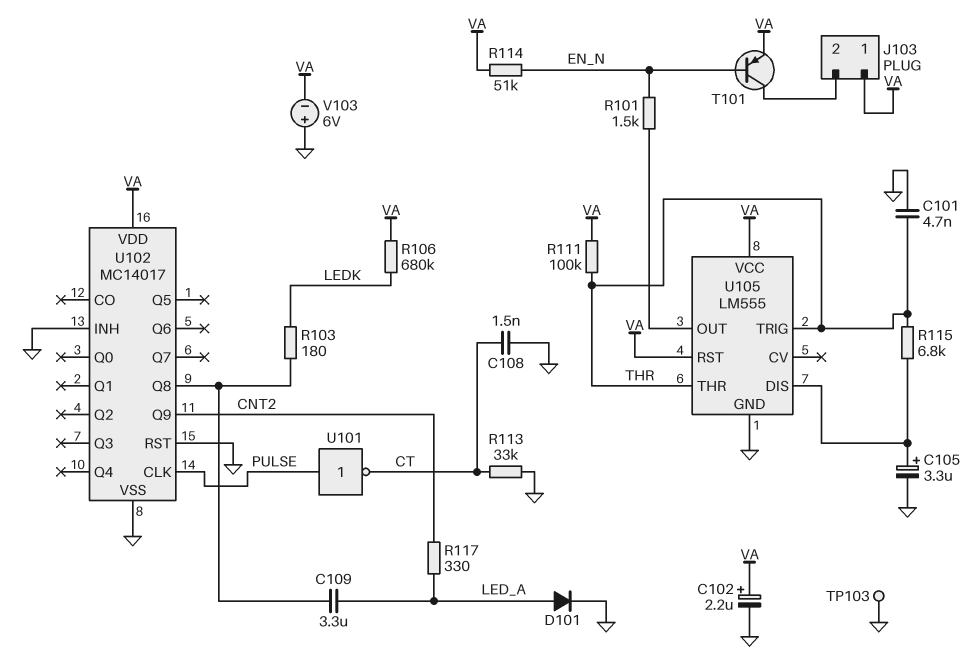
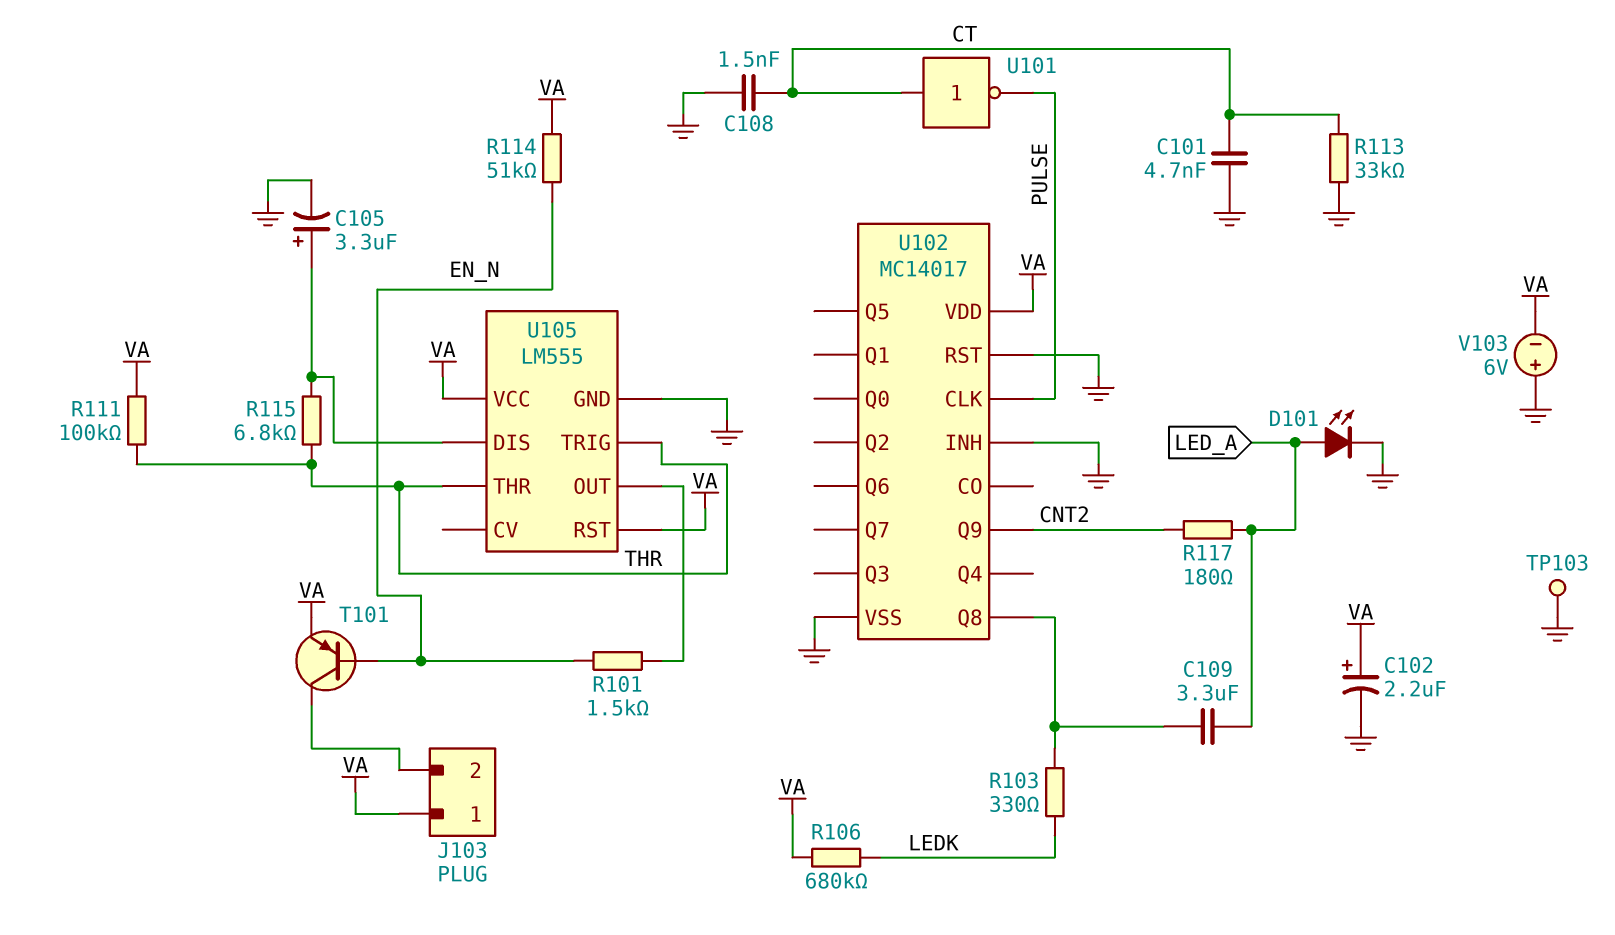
C101: 4.7nF (GND, THR) -> 4.7nF (CT, GND)
D101: diode (A LED_A, K GND) -> LED (A LED_A, K GND)
R103: 180 (LEDK, U102/Q8) -> 330 (LEDK, U102/Q8)
R117: 330 (CNT2, LED_A) -> 180 (CNT2, LED_A)
U101: NOT (in PULSE, out CT) -> NOT (in CT, out PULSE)

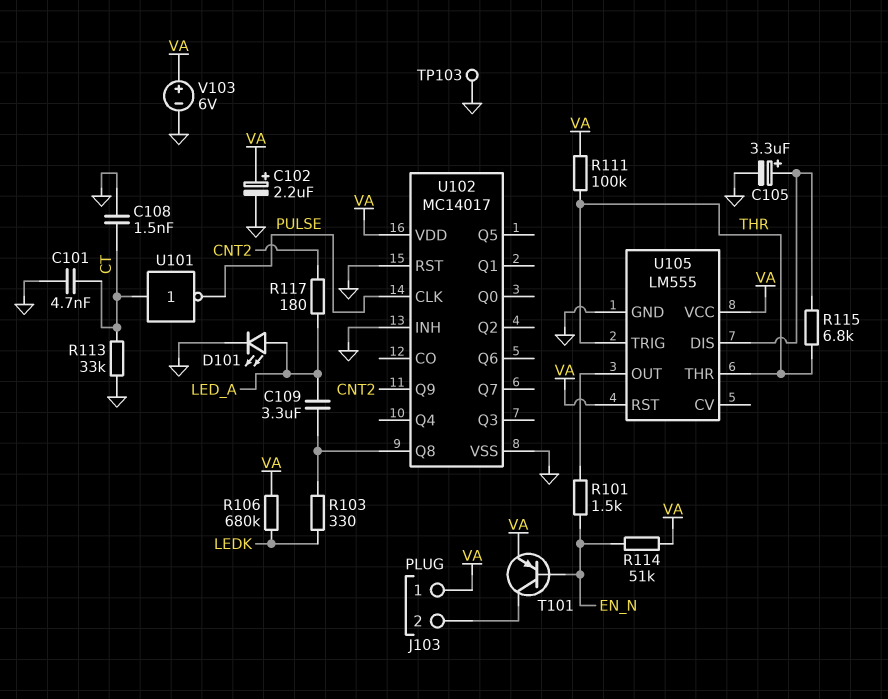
V103: 6V (plus GND, minus VA) -> 6V (plus VA, minus GND)

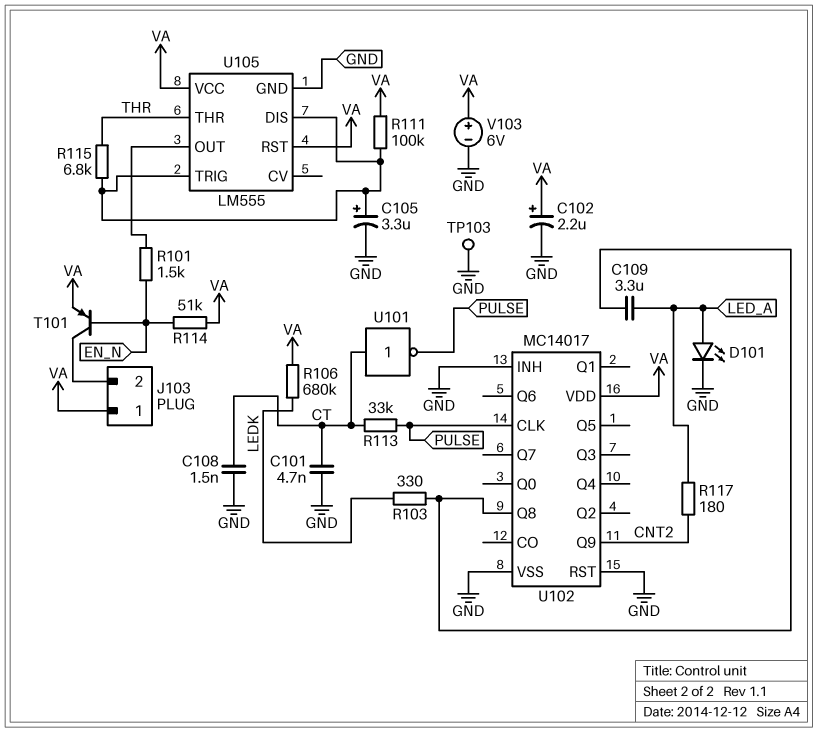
R111: 100k (THR, VA) -> 100k (U105/DIS, VA)
R113: 33k (CT, GND) -> 33k (CT, PULSE)
U105 pin TRIG: THR -> U105/DIS

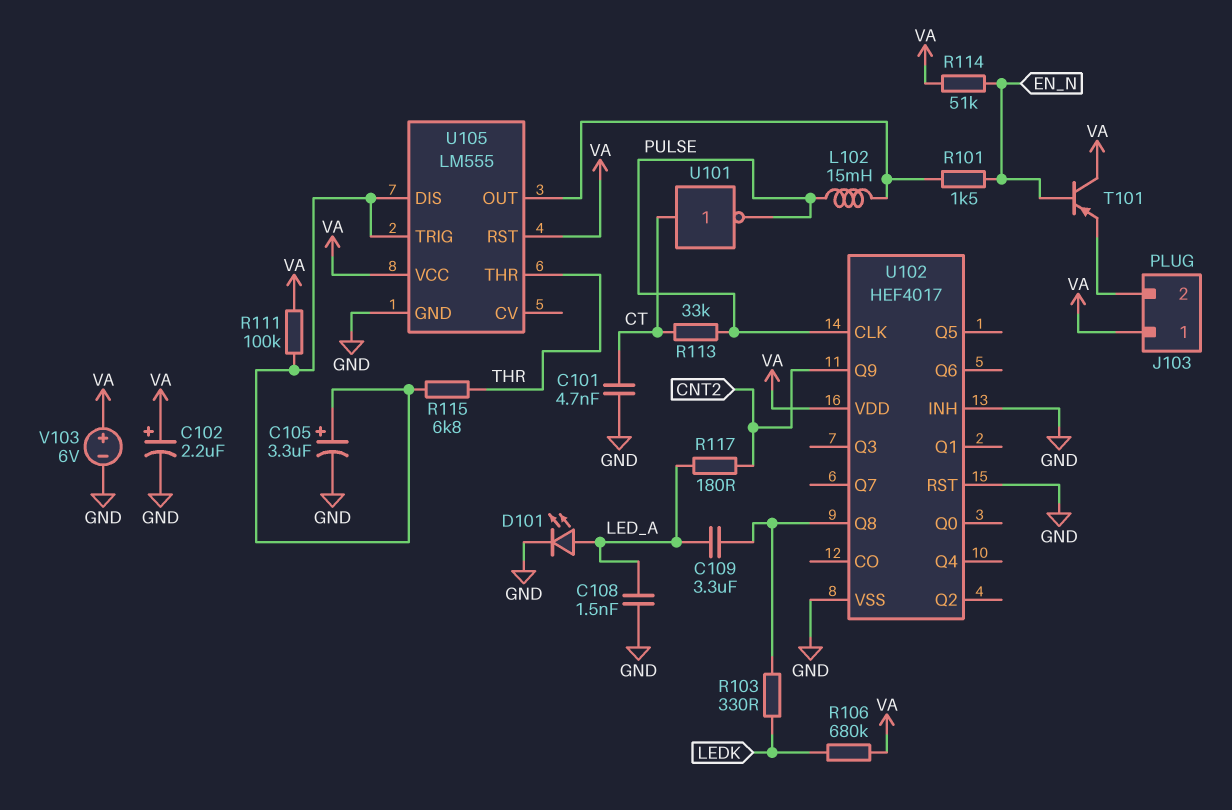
C108: 1.5nF (CT, GND) -> 1.5nF (GND, LED_A)
L102: none -> 15mH (PULSE, U105/OUT)
T101: PNP (B EN_N, C J103/2, E VA) -> PNP (B EN_N, C VA, E J103/2)
TP103: test point (GND) -> none
U102: MC14017 -> HEF4017

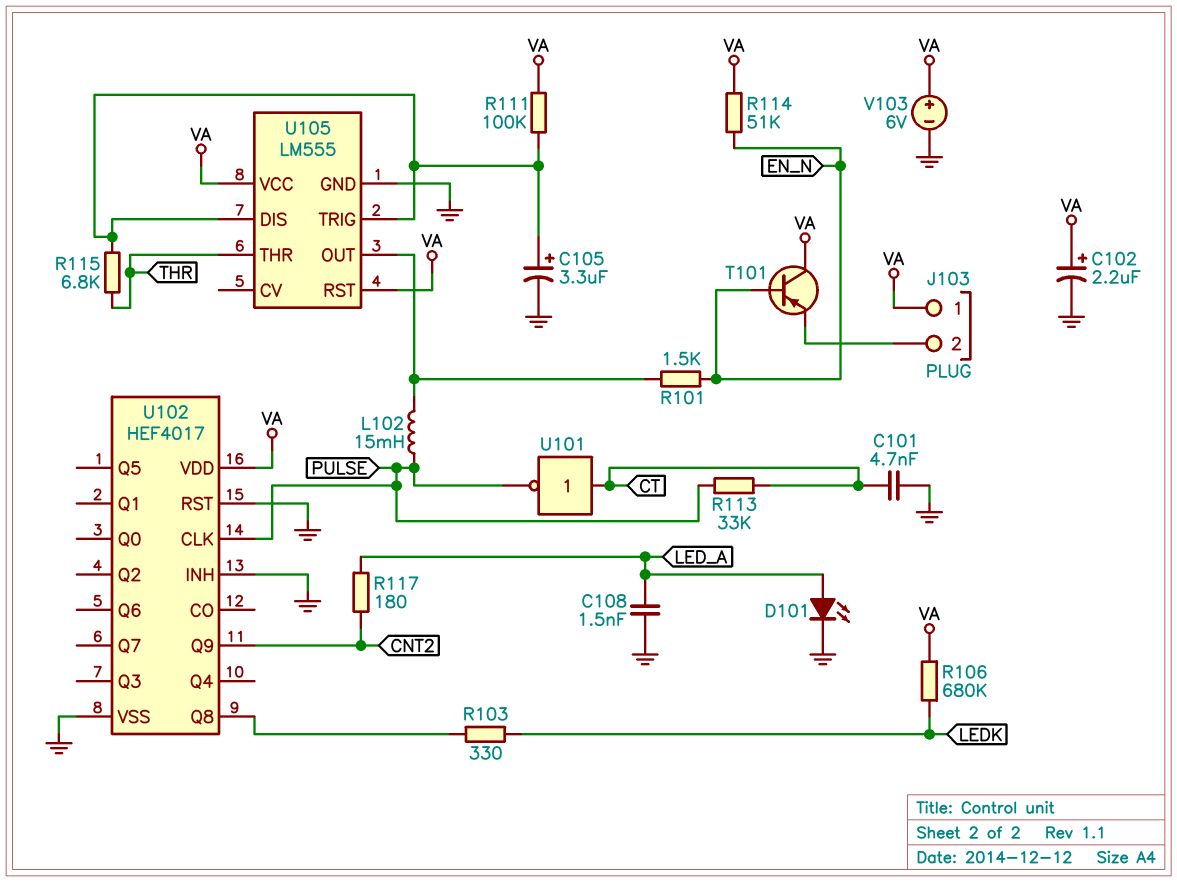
C109: 3.3uF (LED_A, U102/Q8) -> none

